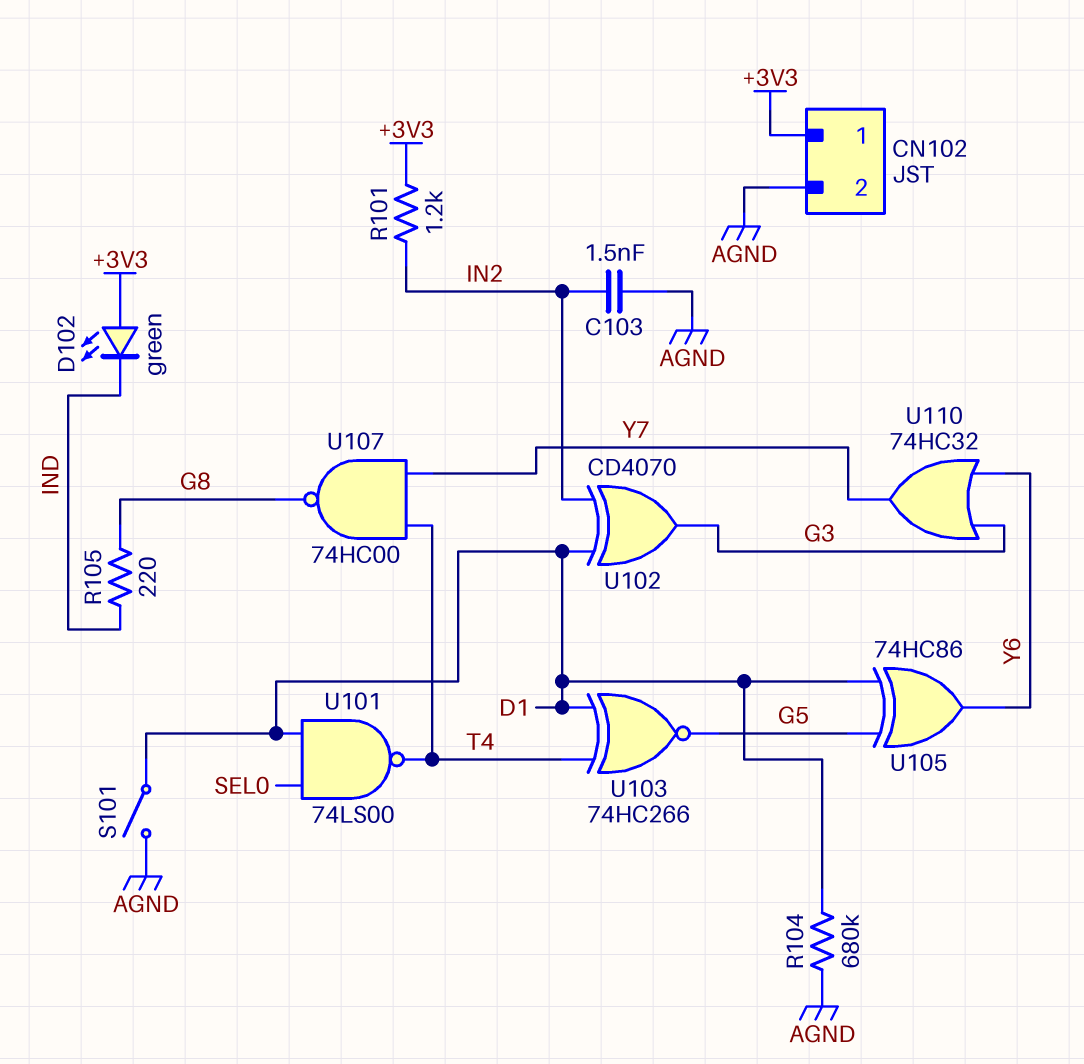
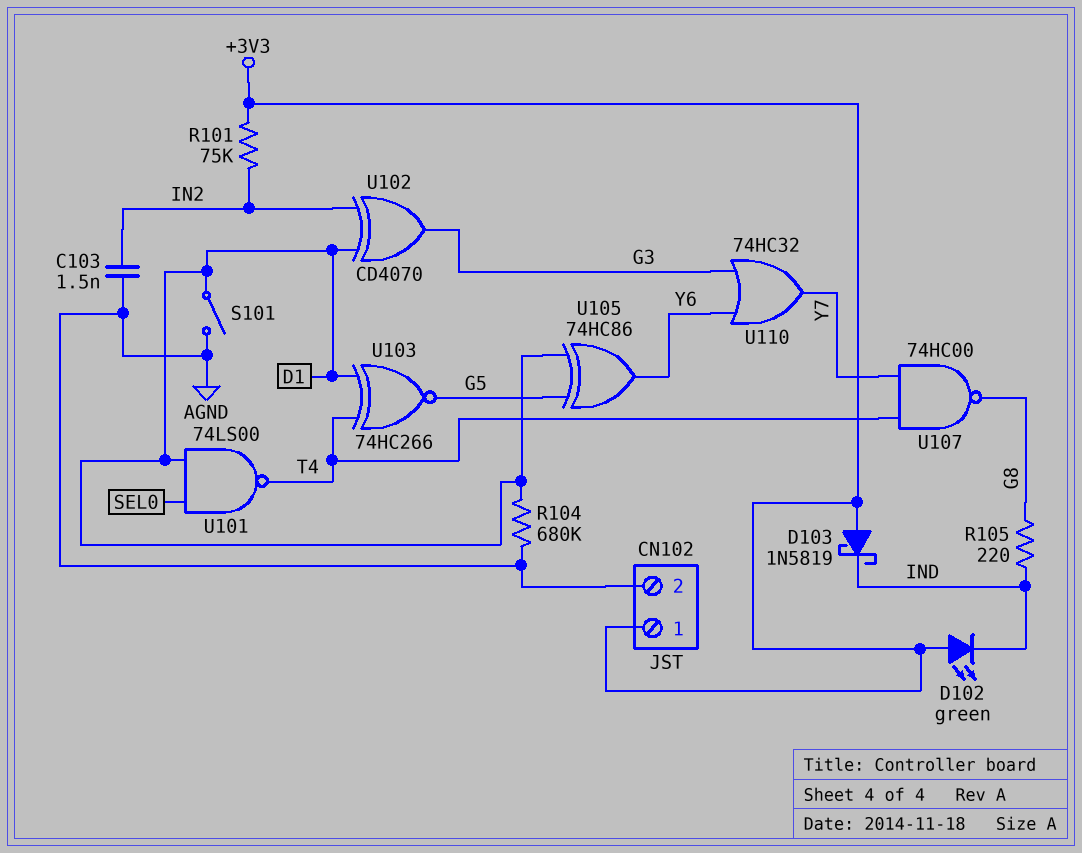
D103: none -> schottky 1N5819 (A +3V3, K IND)
R101: 1.2k (+3V3, IN2) -> 75k (+3V3, IN2)

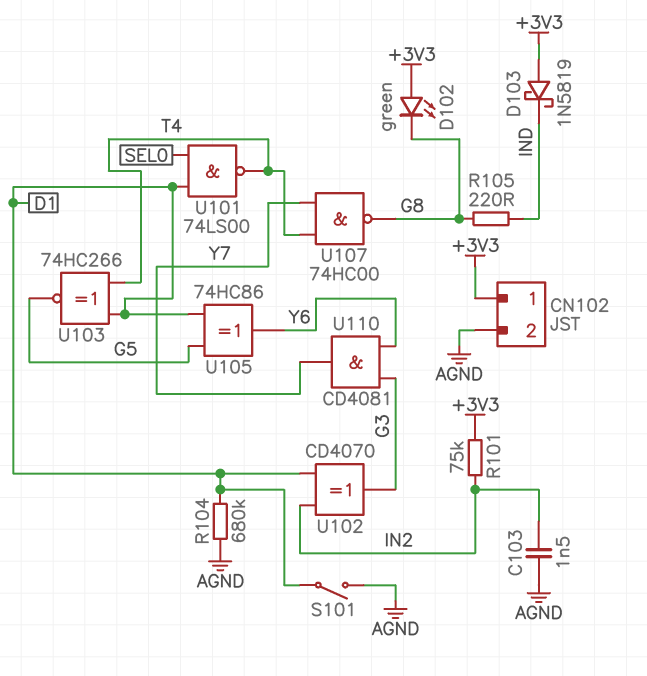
D102: LED green (A +3V3, K IND) -> LED green (A +3V3, K G8)
U110: OR 74HC32 (in G3, in Y6, out Y7) -> AND CD4081 (in G3, in Y6, out Y7)

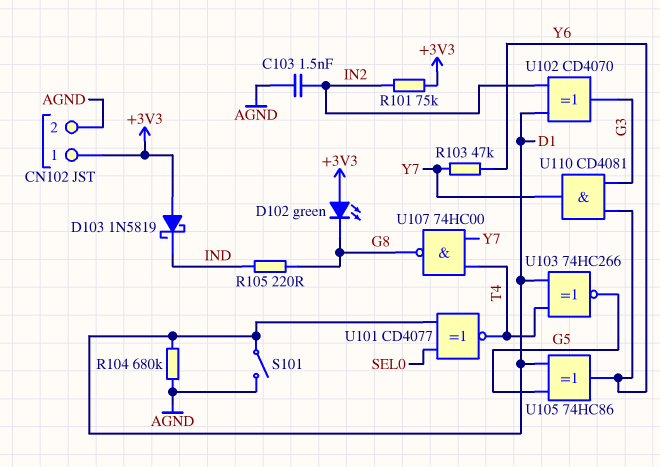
R103: none -> 47k (Y6, Y7)
U101: NAND 74LS00 (in D1, in SEL0, out T4) -> XNOR CD4077 (in D1, in SEL0, out T4)

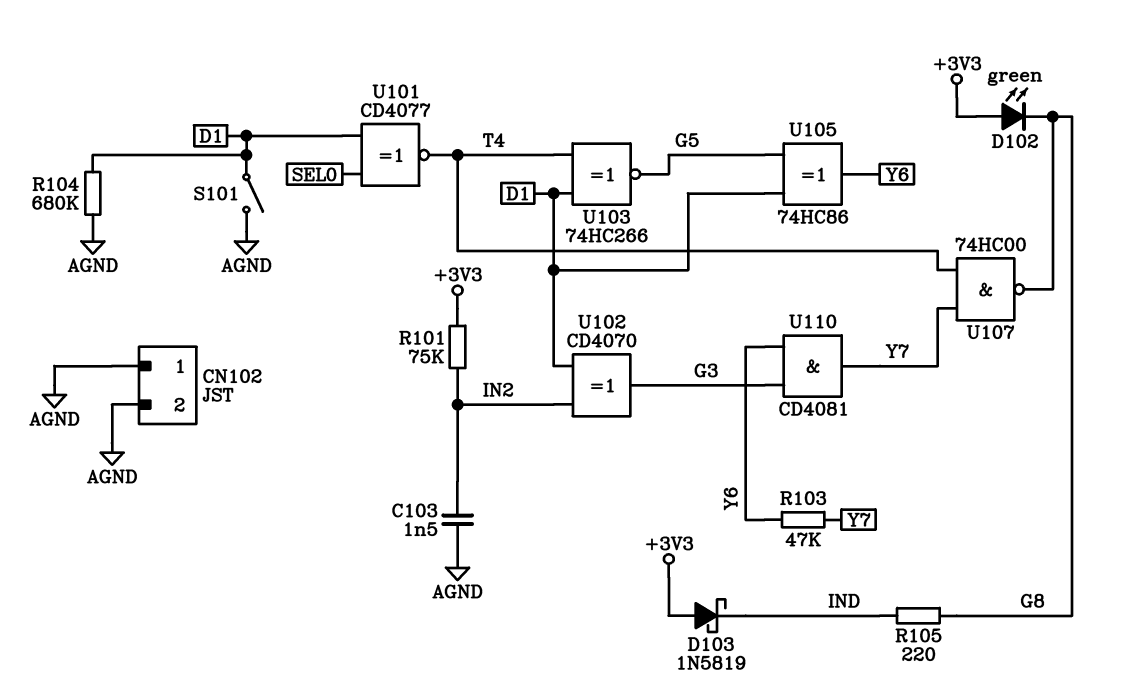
CN102 pin 1: +3V3 -> AGND

